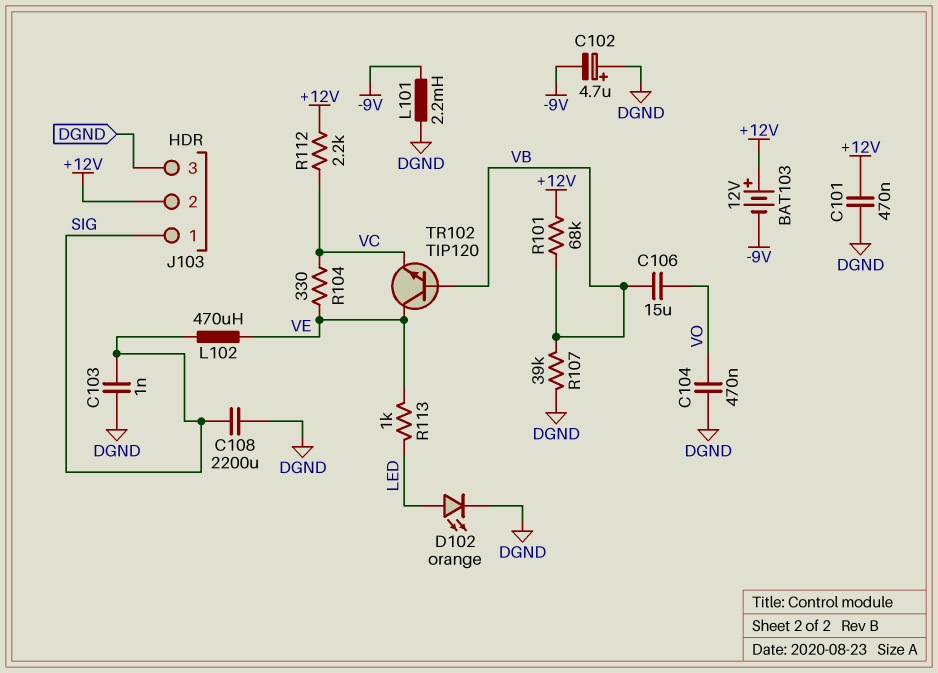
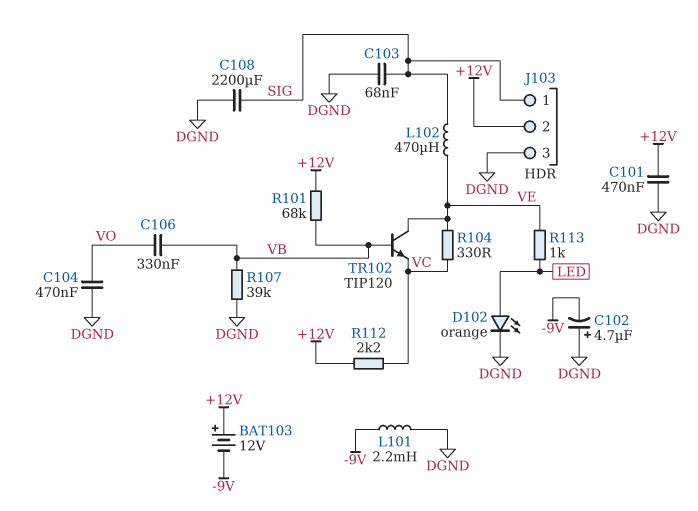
C103: 1nF (DGND, SIG) -> 68nF (DGND, SIG)
C106: 15uF (VB, VO) -> 330nF (VB, VO)

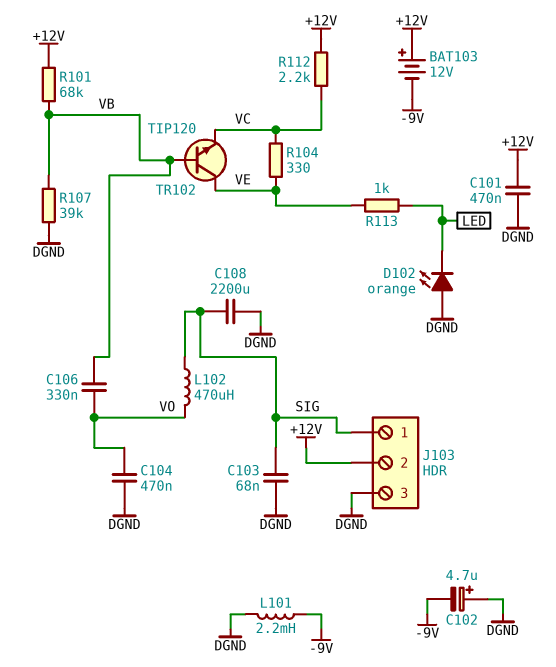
D102: LED orange (A LED, K DGND) -> LED orange (A DGND, K LED)
L102: 470uH (SIG, VE) -> 470uH (SIG, VO)

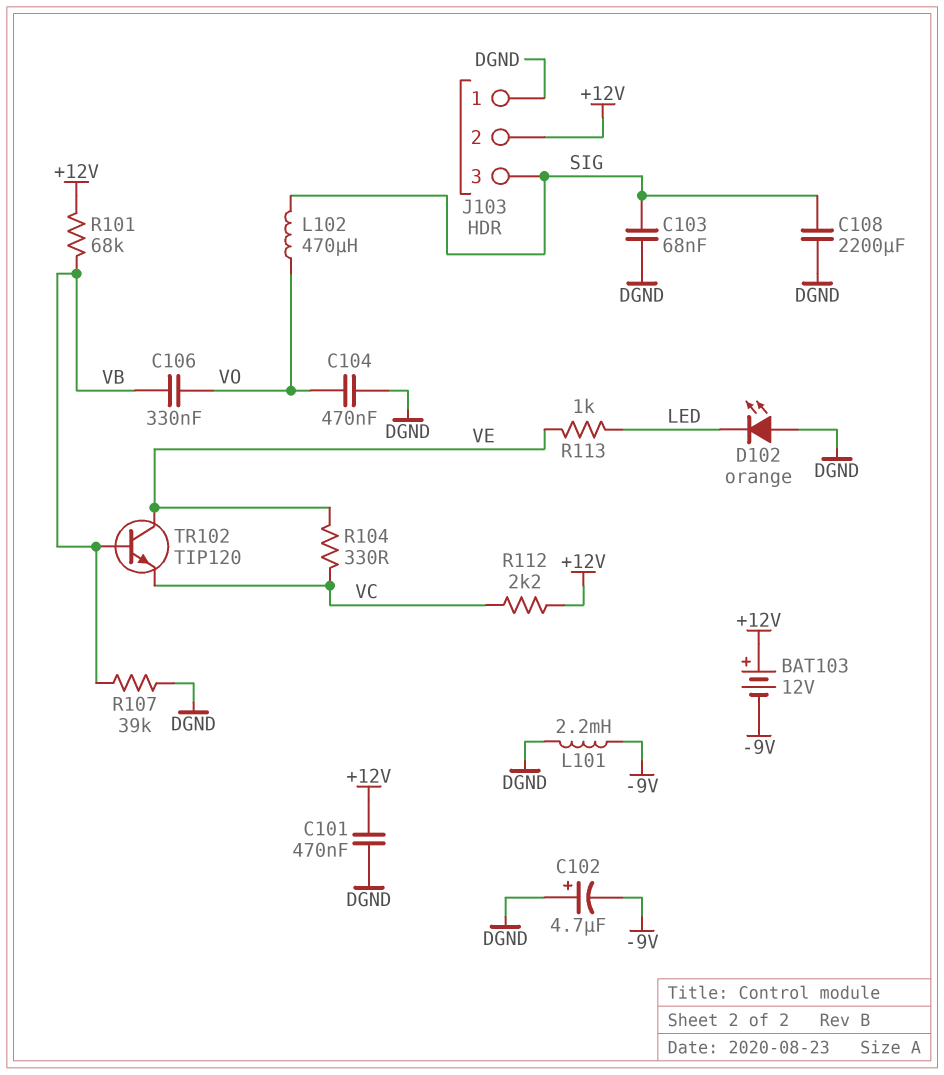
J103 pin 1: SIG -> DGND
J103 pin 3: DGND -> SIG

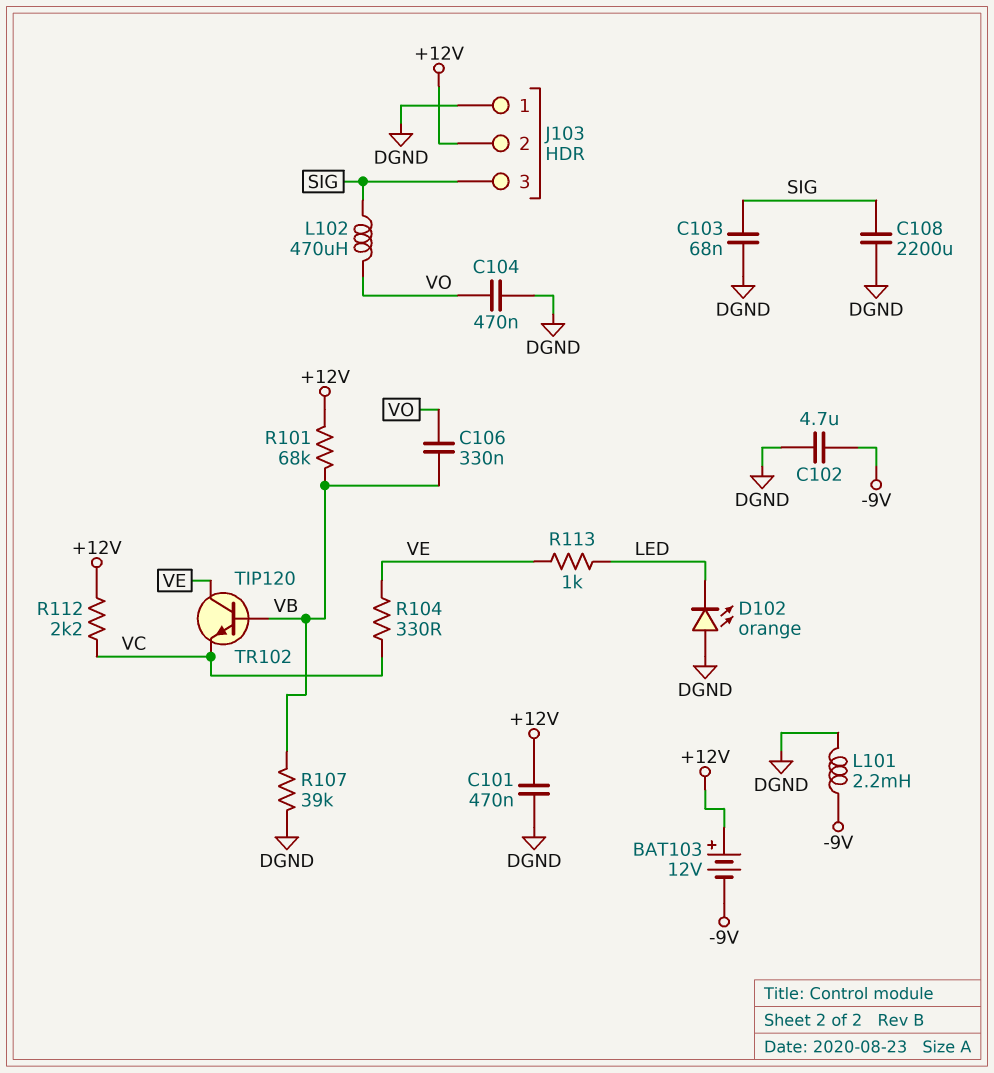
C102: 4.7uF (plus DGND, minus -9V) -> 4.7uF (-9V, DGND)

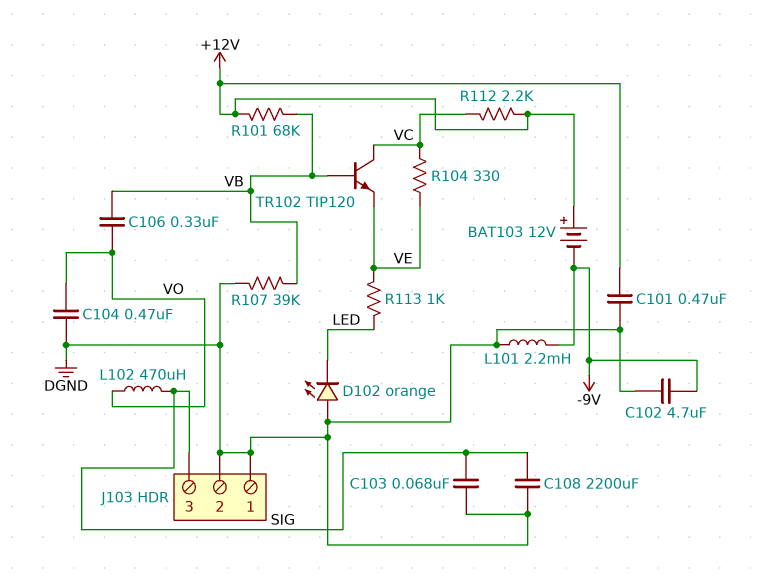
J103 pin 2: +12V -> DGND
TR102: NPN TIP120 (B VB, C VE, E VC) -> NPN TIP120 (B VB, C VC, E VE)

